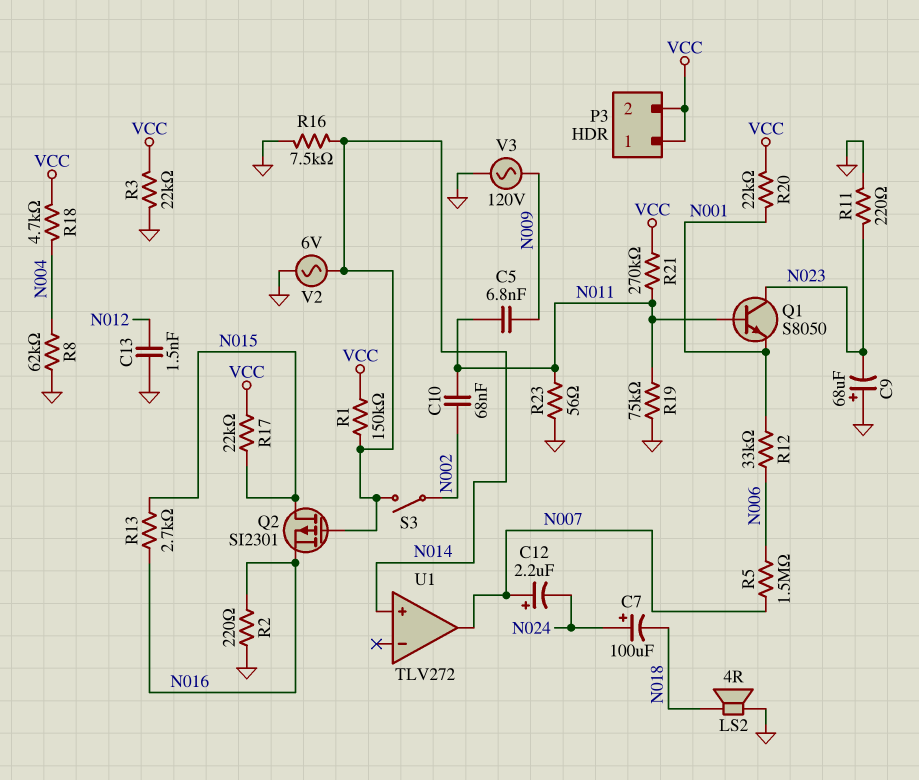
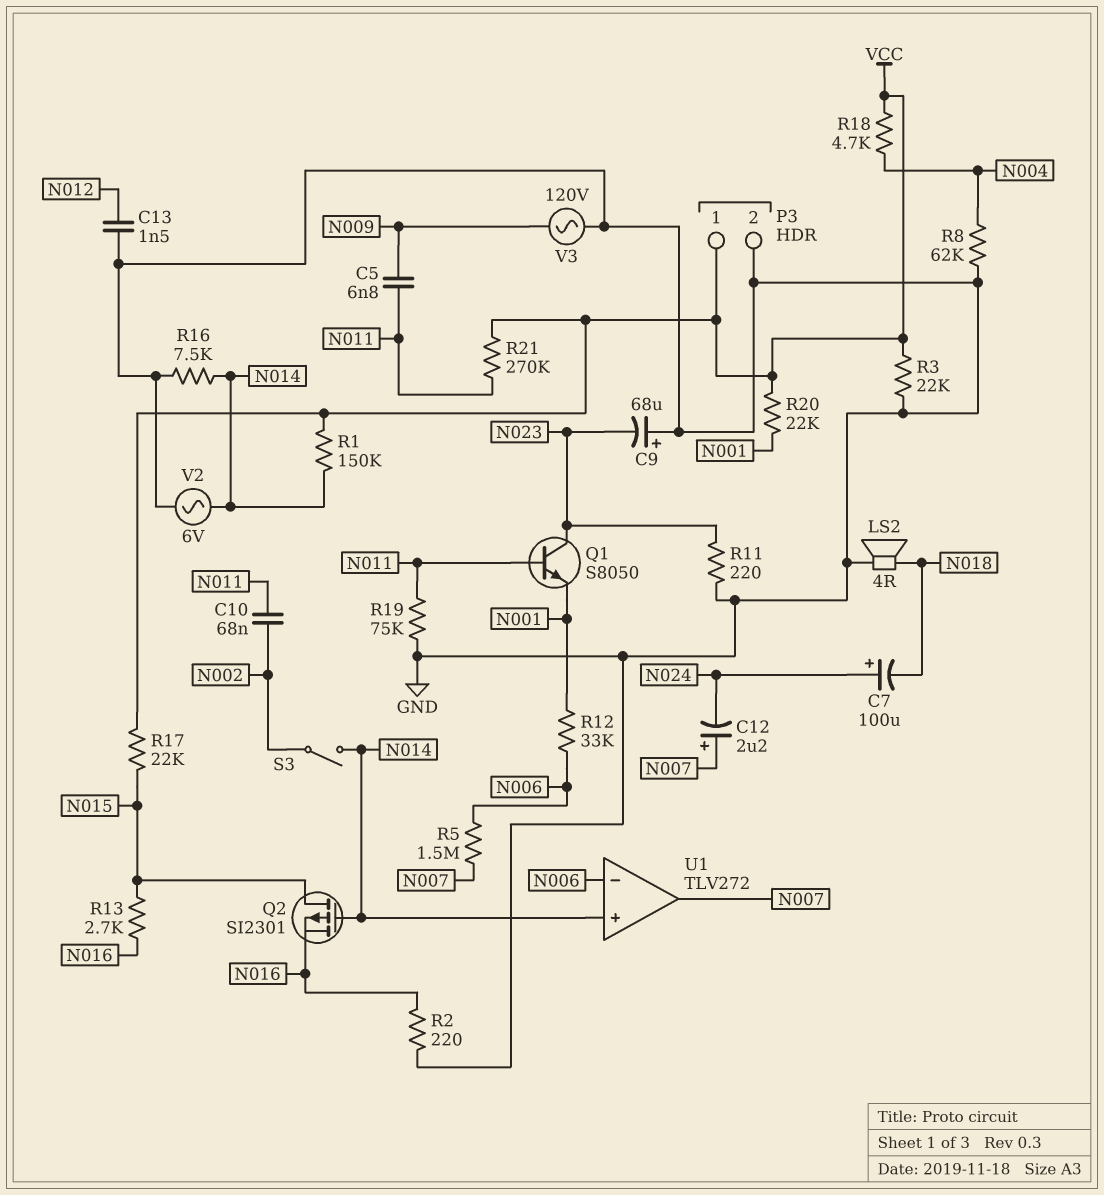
P3 pin 2: VCC -> GND
R23: 56 (GND, N011) -> none
U1 pin in-: none -> N006

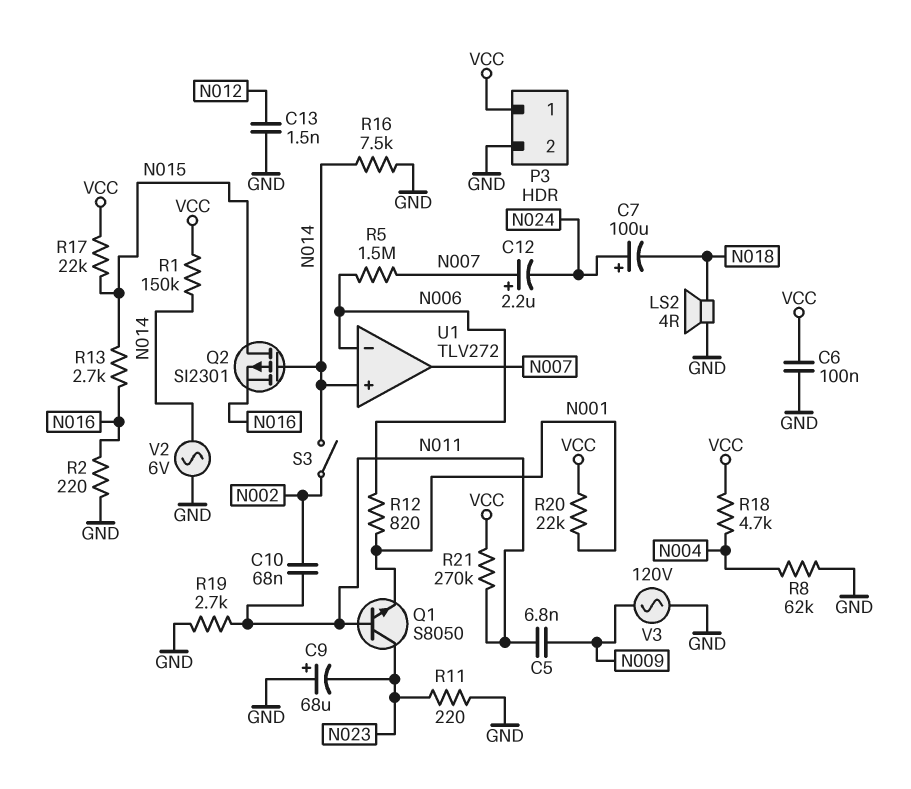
C6: none -> 100nF (GND, VCC)
R3: 22k (GND, VCC) -> none
R12: 33k (N001, N006) -> 820 (N001, N006)
R19: 75k (GND, N011) -> 2.7k (GND, N011)

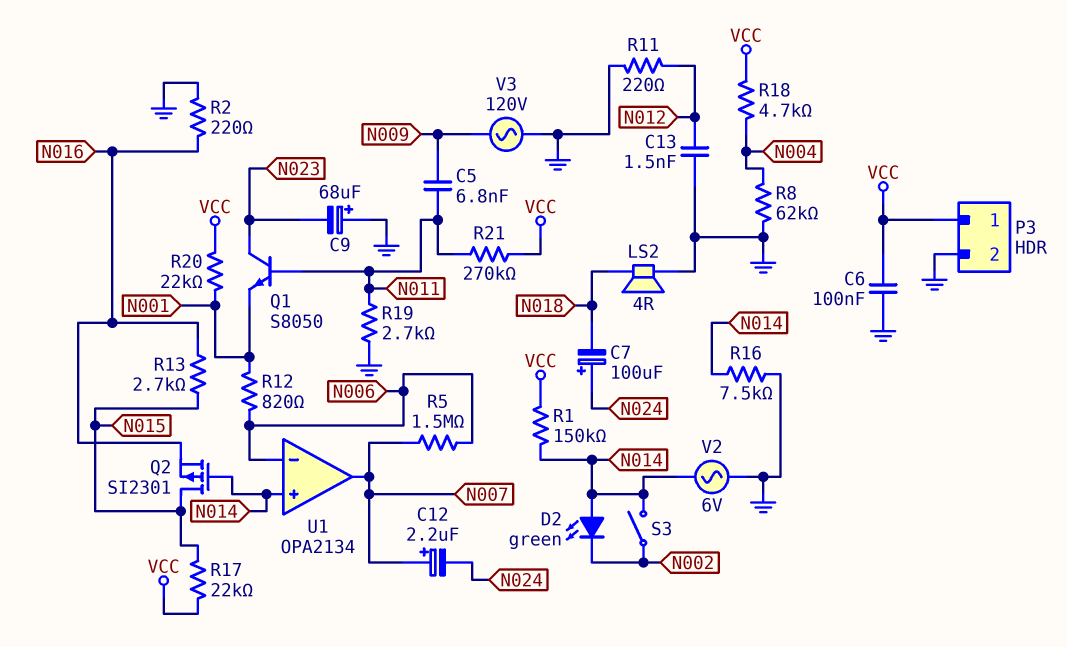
C10: 68nF (N002, N011) -> none
D2: none -> LED green (A N014, K N002)
R11: 220 (GND, N023) -> 220 (GND, N012)
U1: TLV272 -> OPA2134

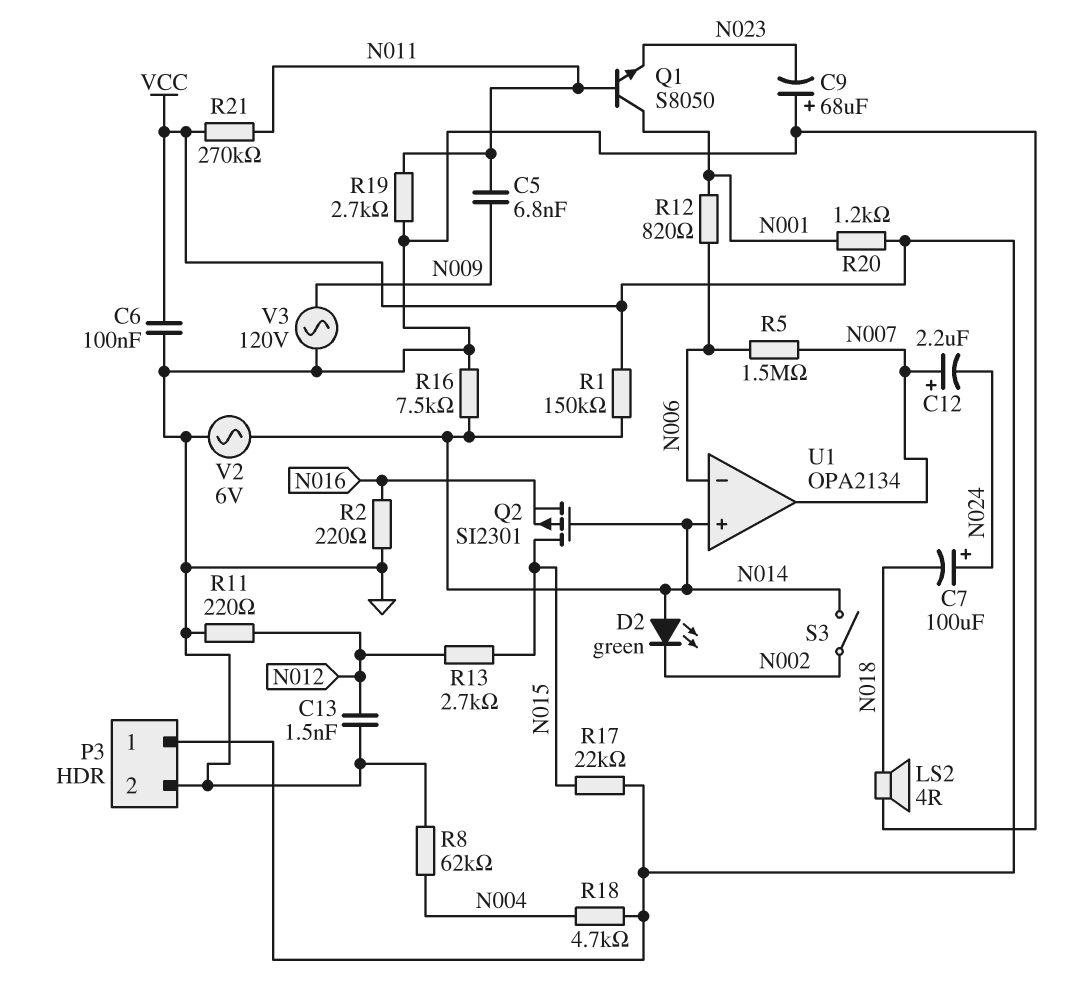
Q1: NPN S8050 (B N011, C N023, E N001) -> NPN S8050 (B N011, C N001, E N023)
R13: 2.7k (N015, N016) -> 2.7k (N012, N015)
R20: 22k (N001, VCC) -> 1.2k (N001, VCC)

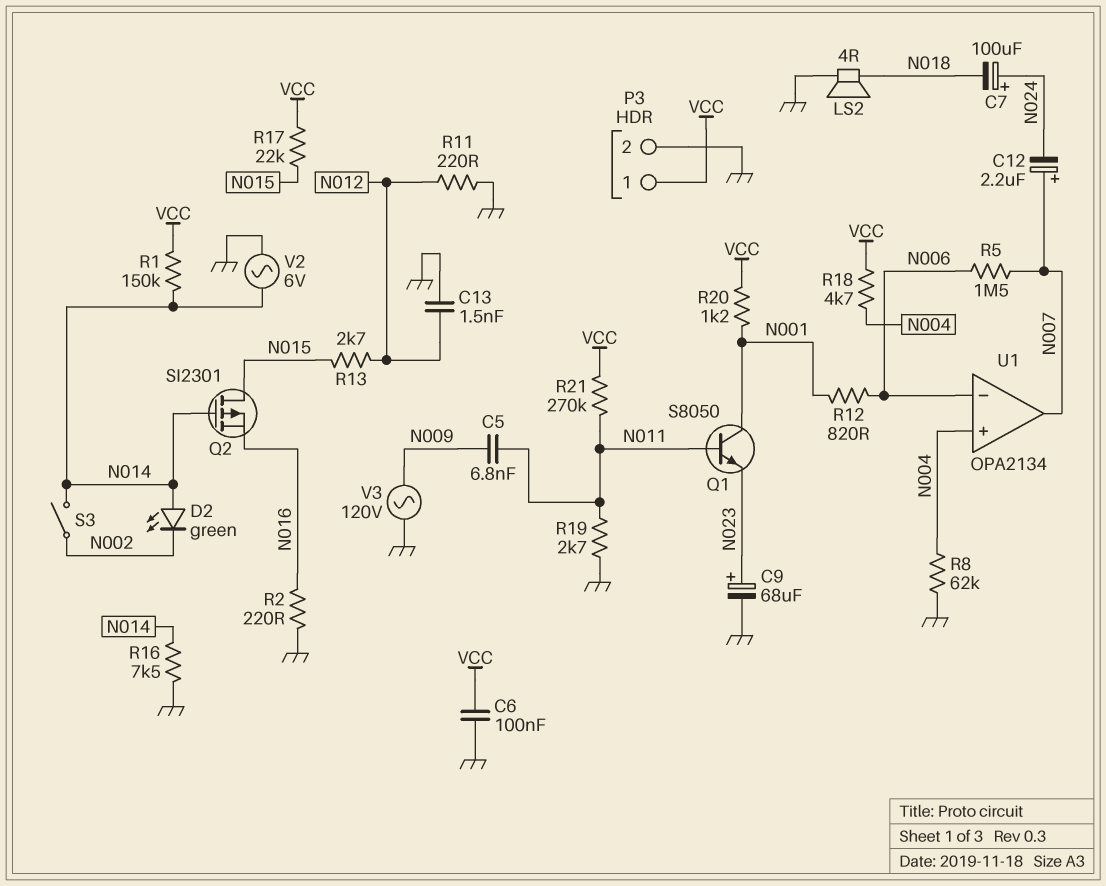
C9: 68uF (plus GND, minus N023) -> 68uF (plus N023, minus GND)
U1 pin in+: N014 -> N004

